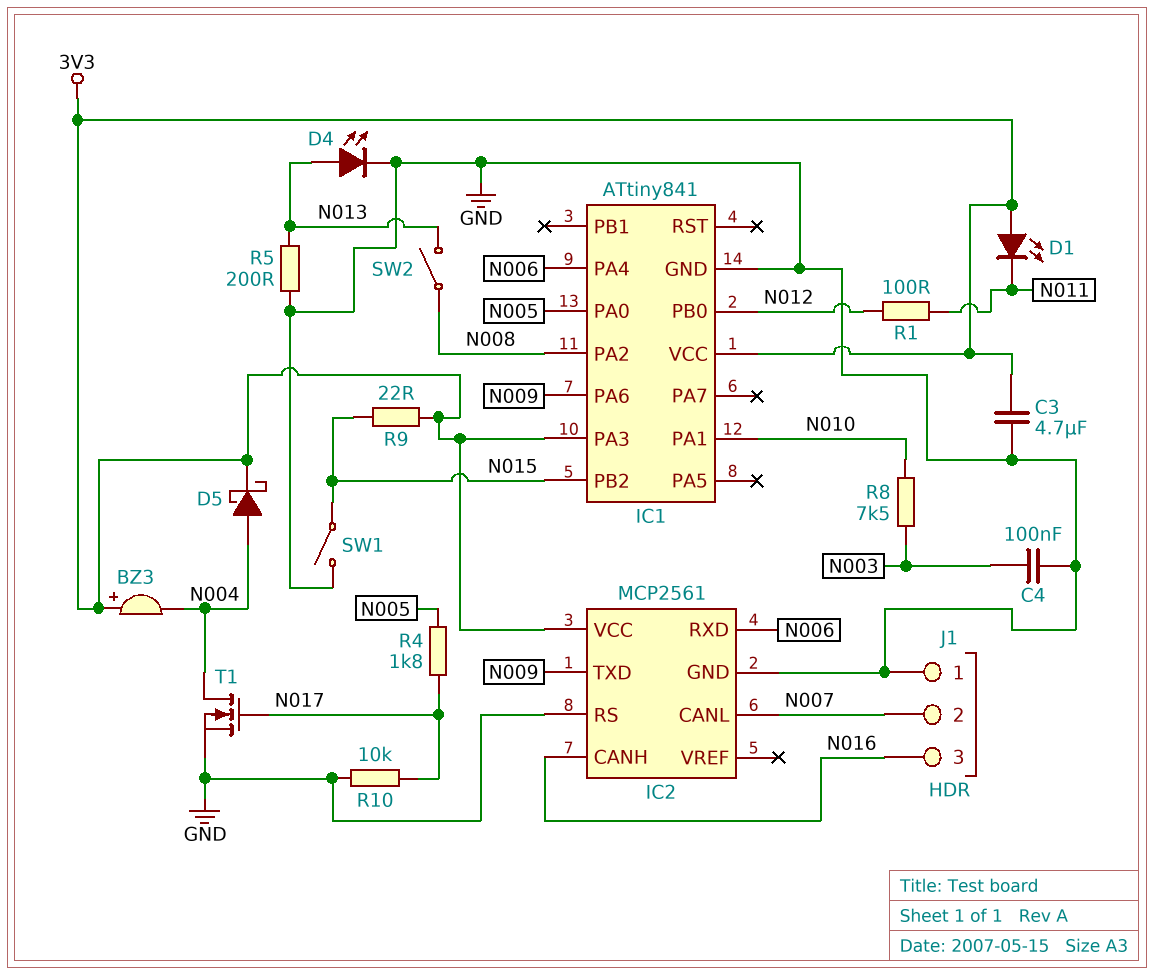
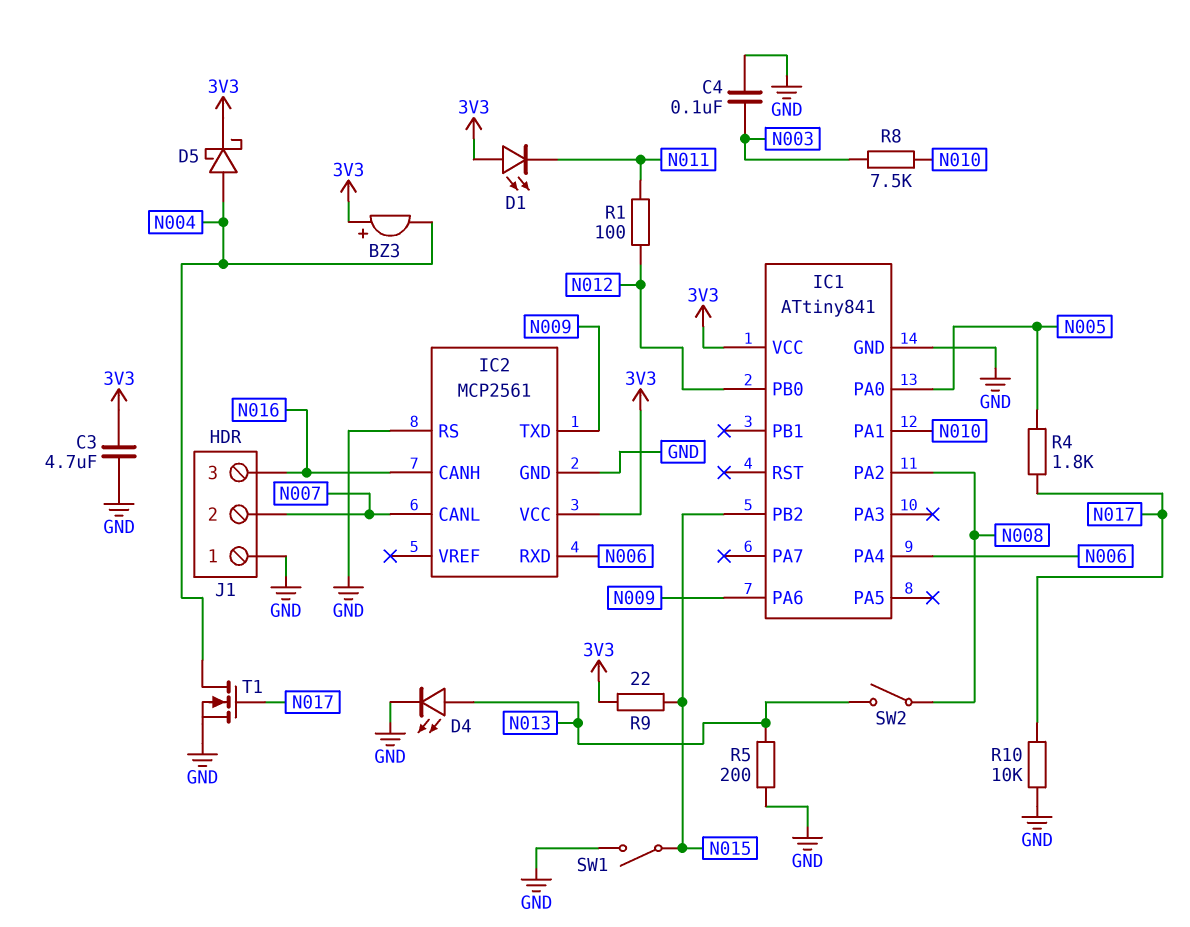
IC1 pin PA3: 3V3 -> none

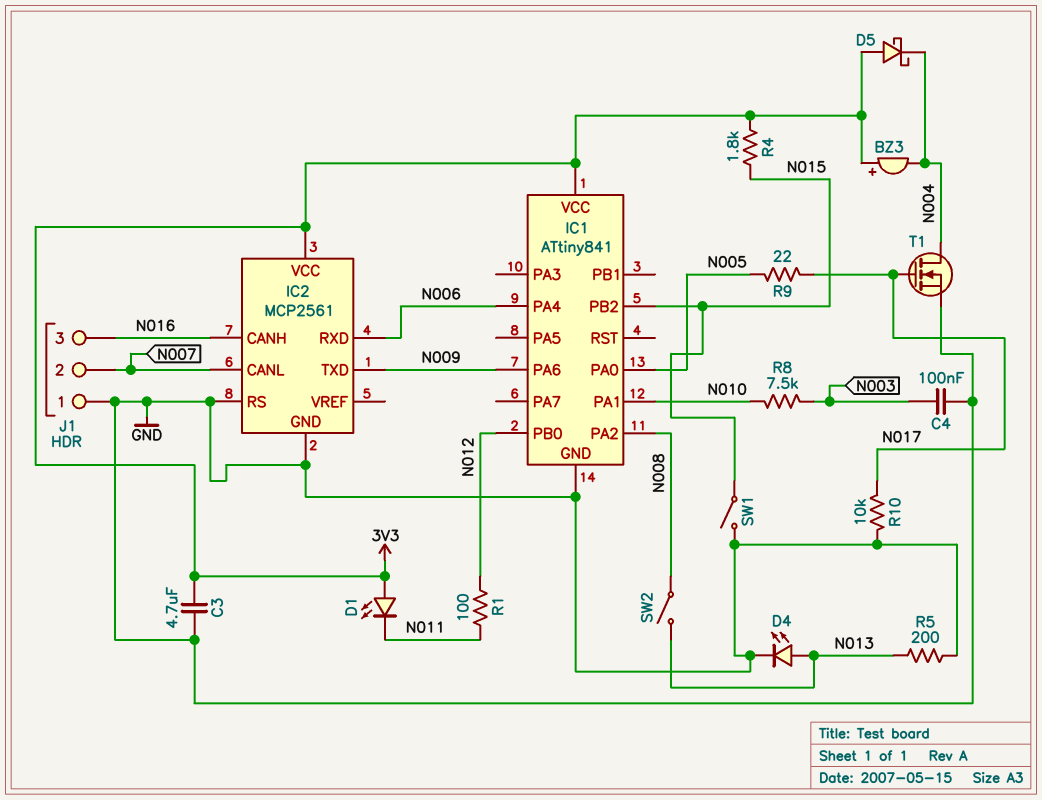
D5: schottky (A N004, K 3V3) -> schottky (A 3V3, K N004)
R4: 1.8k (N005, N017) -> 1.8k (3V3, N015)
R9: 22 (3V3, N015) -> 22 (N005, N017)

